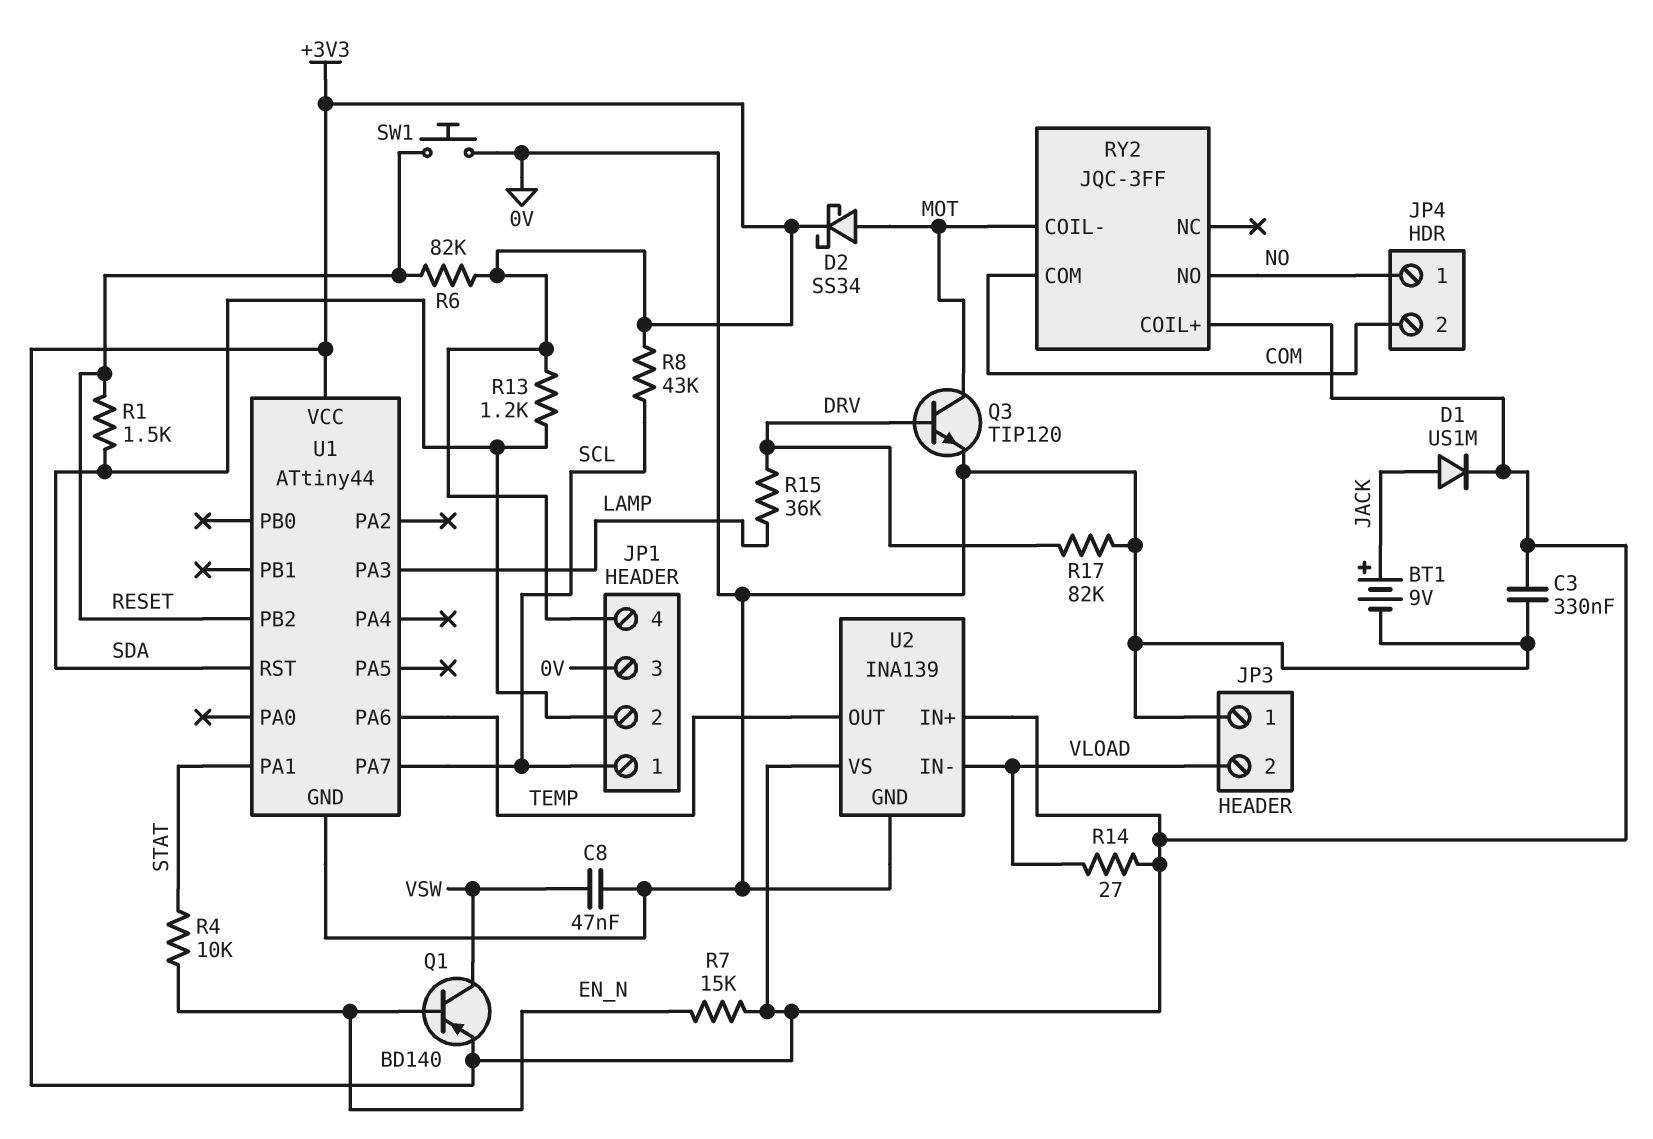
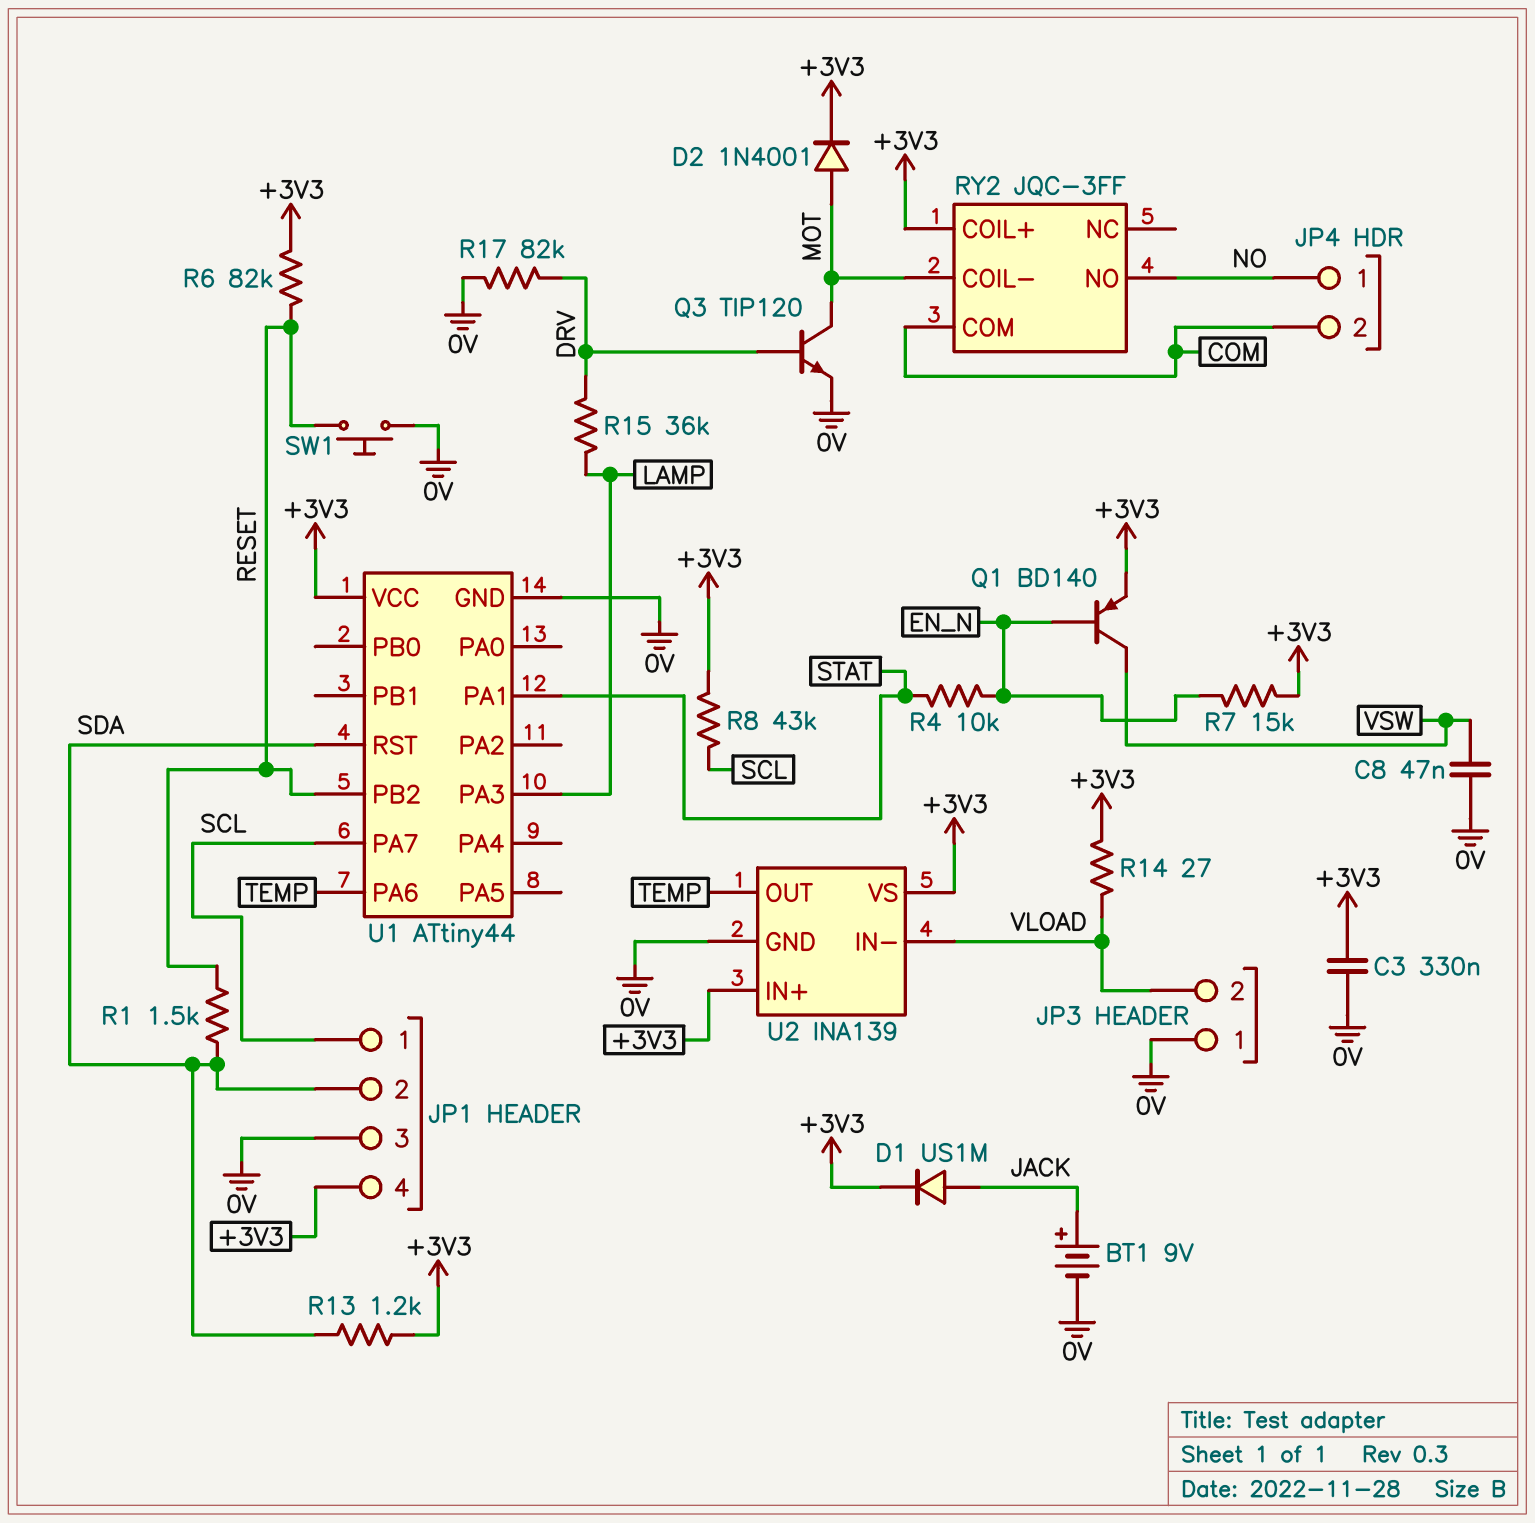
D2: schottky SS34 (A MOT, K +3V3) -> diode 1N4001 (A MOT, K +3V3)

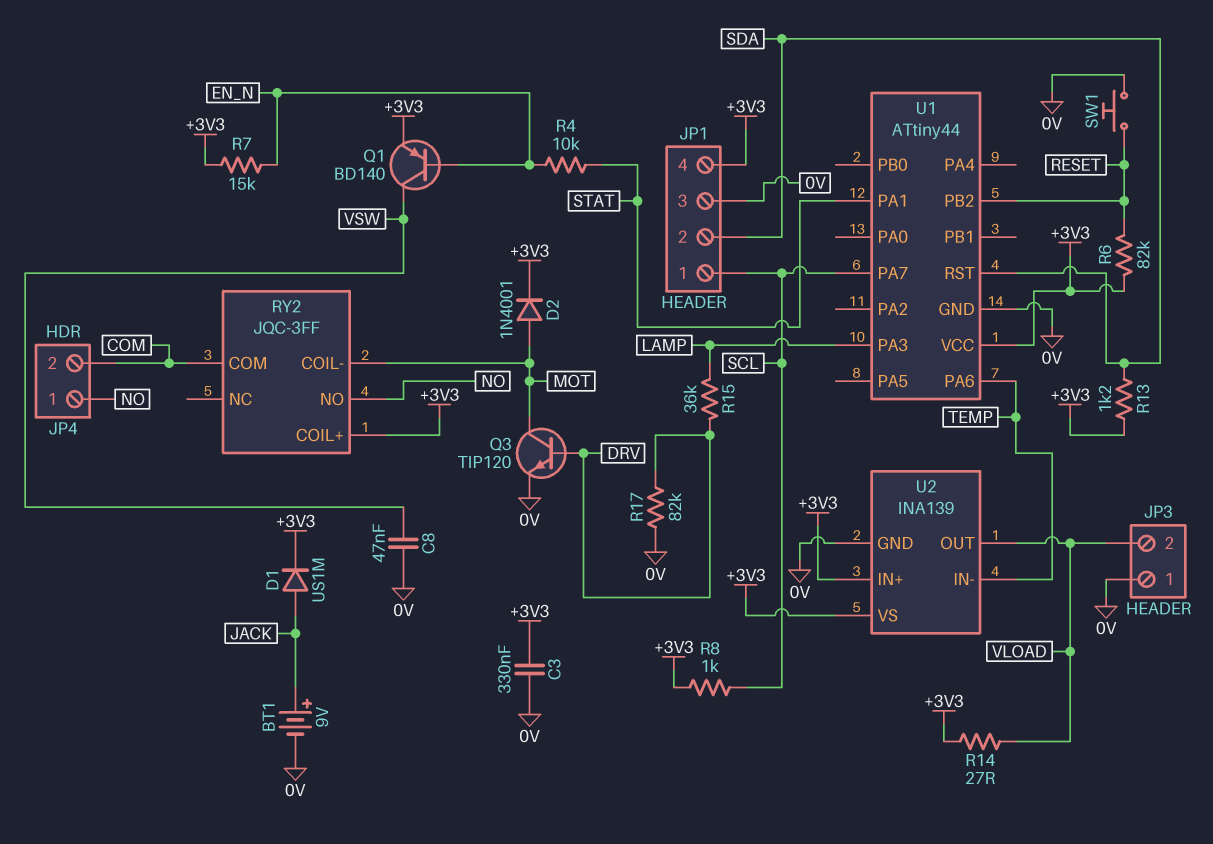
R1: 1.5k (RESET, SDA) -> none
R8: 43k (+3V3, SCL) -> 1k (+3V3, SCL)
U2 pin IN-: VLOAD -> TEMP
U2 pin OUT: TEMP -> VLOAD

